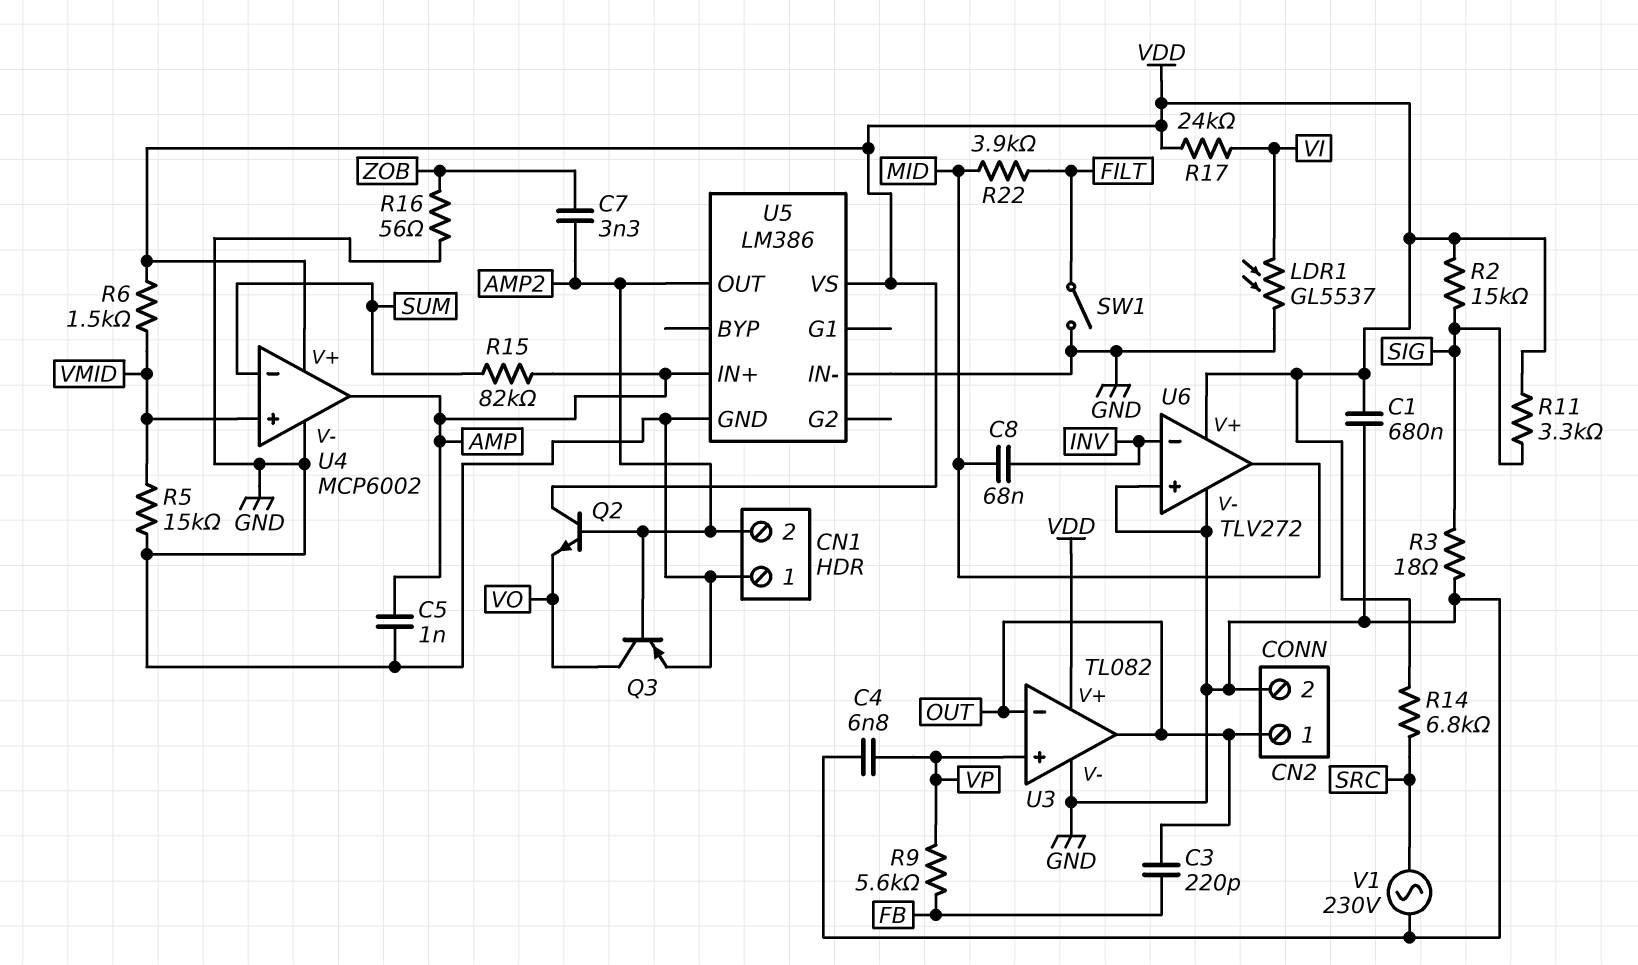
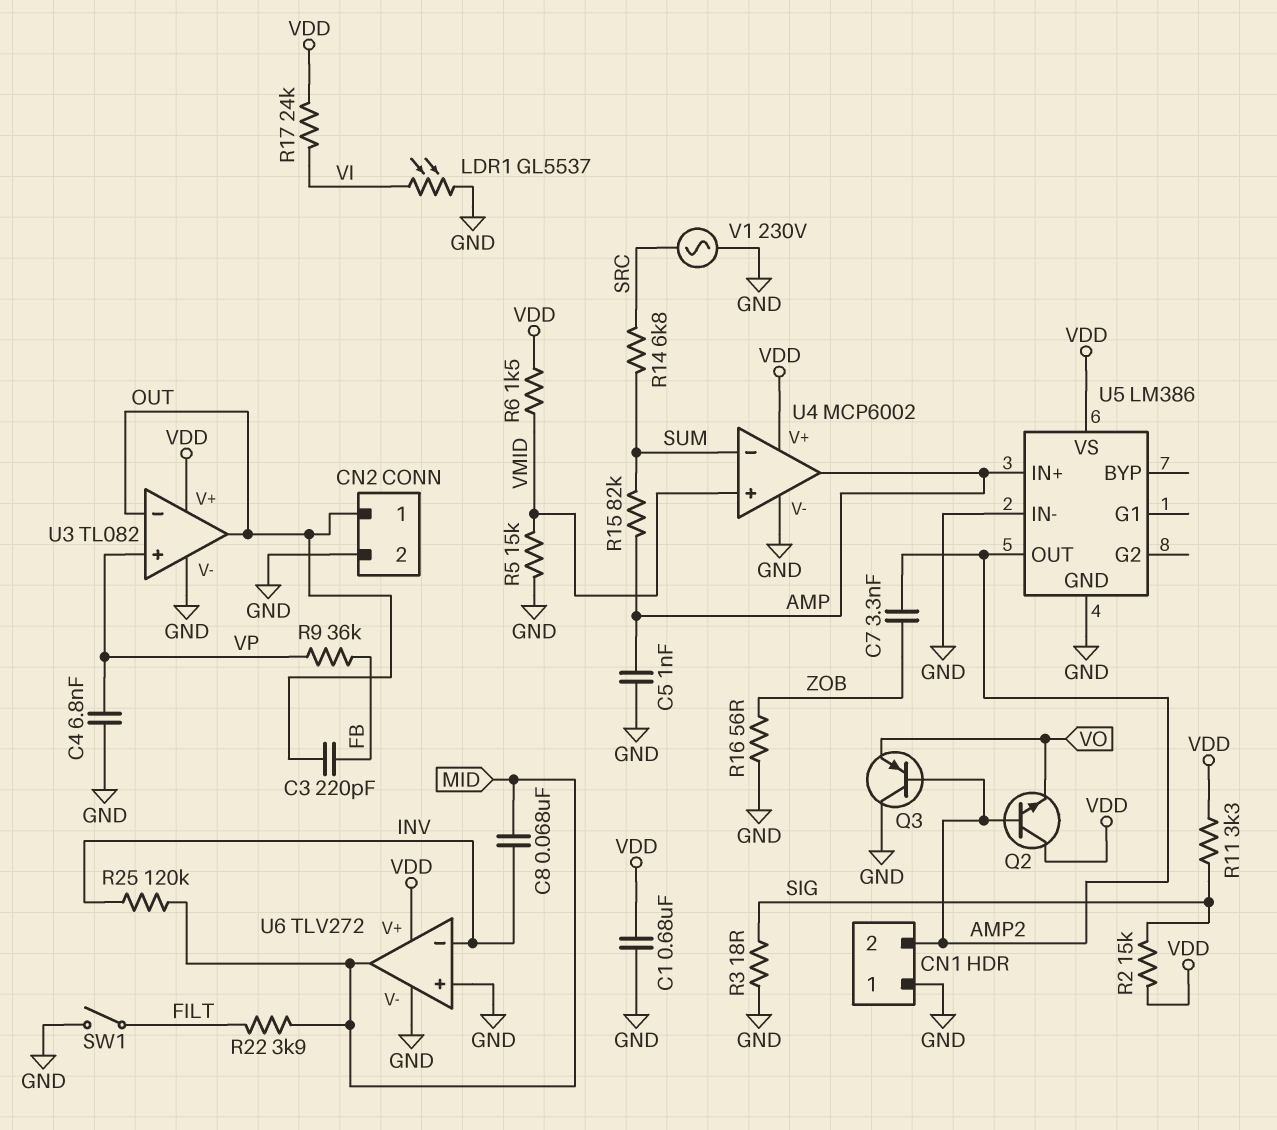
Q3: PNP (B AMP2, C VO, E GND) -> PNP (B AMP2, C GND, E VO)
R9: 5.6k (FB, VP) -> 36k (FB, VP)
R14: 6.8k (SRC, VDD) -> 6.8k (SRC, SUM)
R25: none -> 120k (INV, MID)

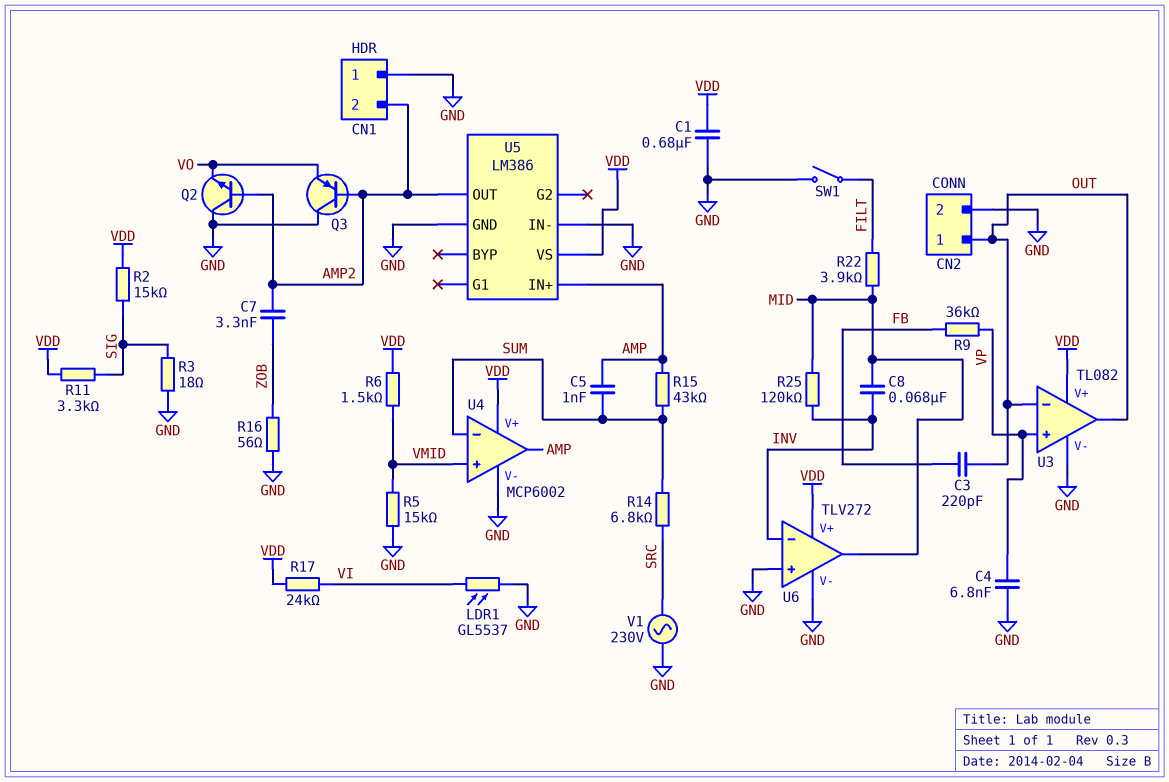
C5: 1nF (AMP, GND) -> 1nF (AMP, SUM)
Q2: NPN (B AMP2, C VDD, E VO) -> NPN (B AMP2, C GND, E VO)
R15: 82k (AMP, SUM) -> 43k (AMP, SUM)

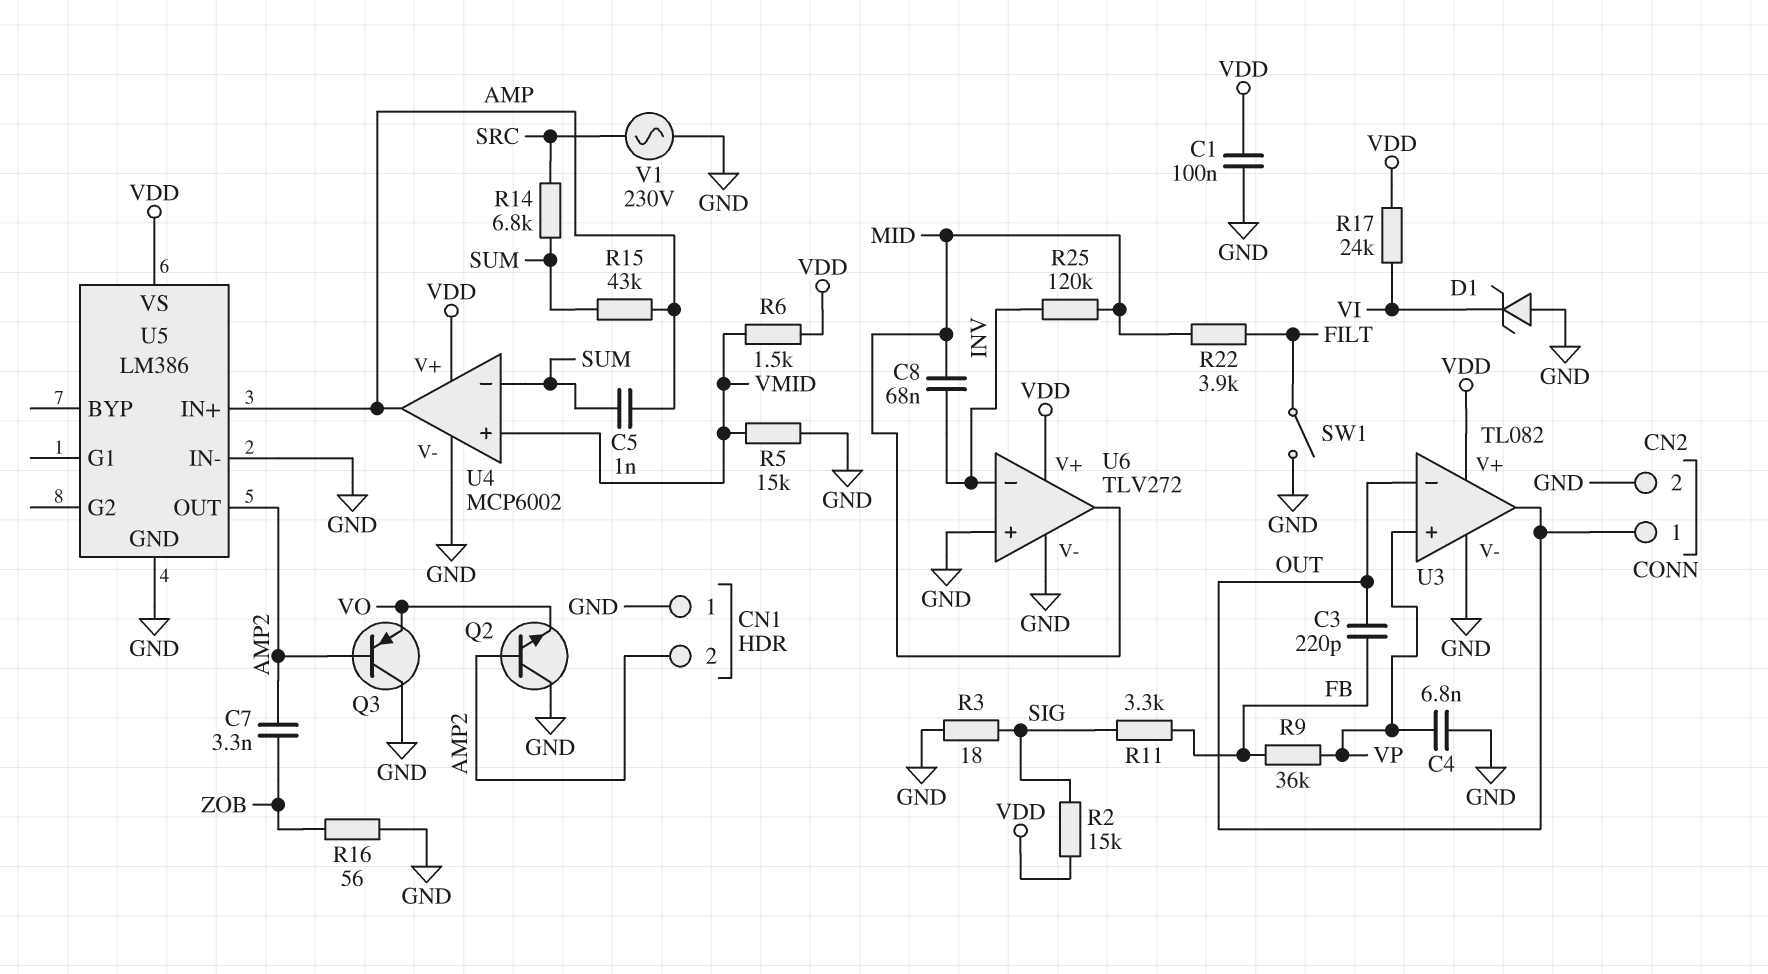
C1: 680nF (GND, VDD) -> 100nF (GND, VDD)
D1: none -> zener (A GND, K VI)
LDR1: GL5537 (GND, VI) -> none
R11: 3.3k (SIG, VDD) -> 3.3k (FB, SIG)

